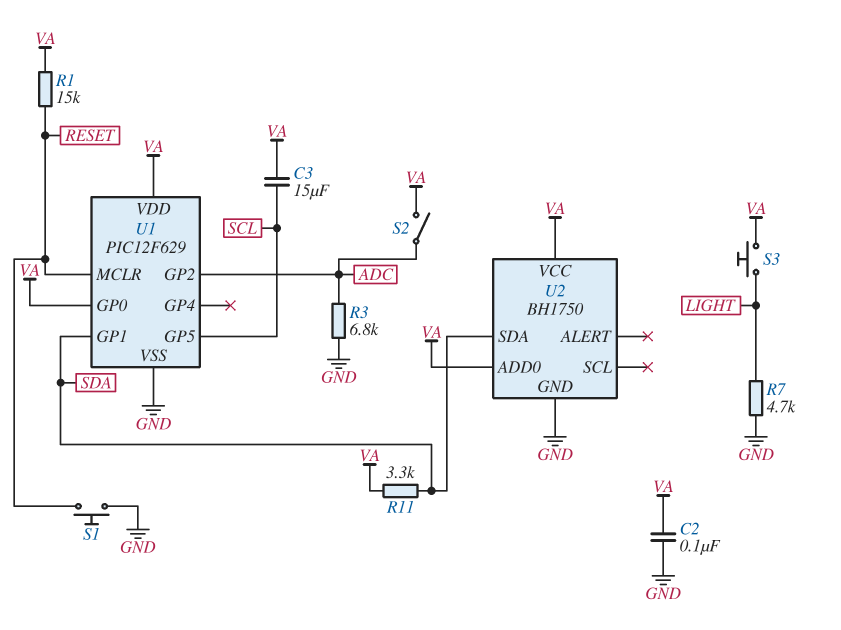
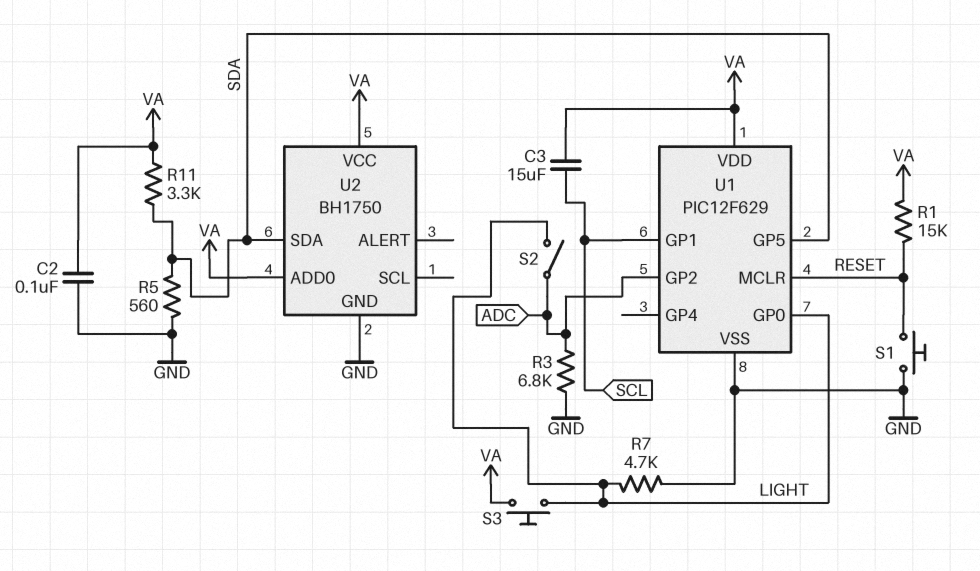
R5: none -> 560 (GND, SDA)
S2: switch (ADC, VA) -> switch (ADC, LIGHT)
U1 pin GP0: VA -> LIGHT
U1 pin GP1: SDA -> SCL
U1 pin GP5: SCL -> SDA

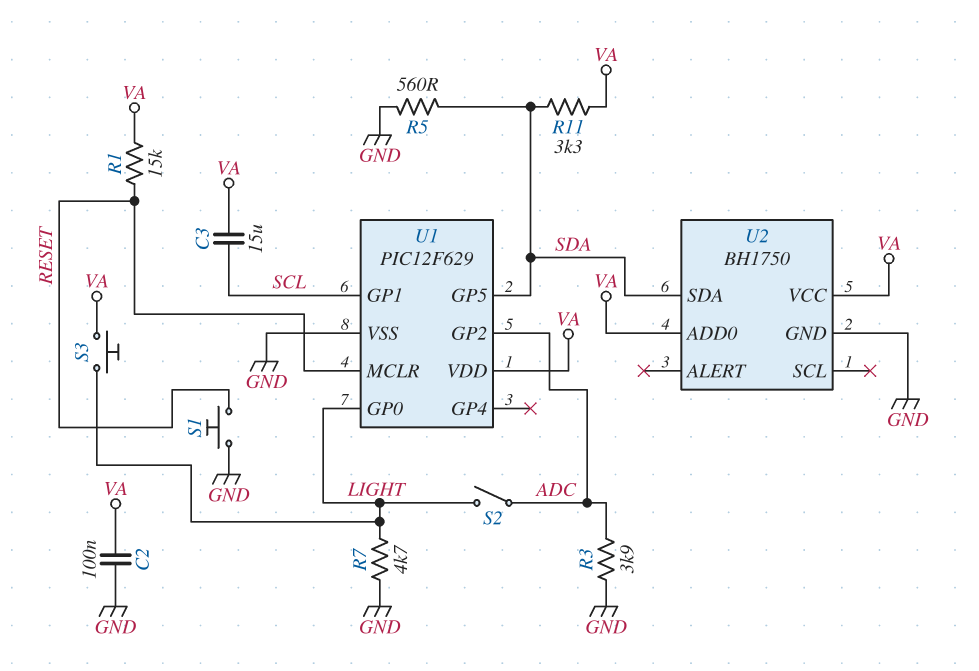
R3: 6.8k (ADC, GND) -> 3.9k (ADC, GND)

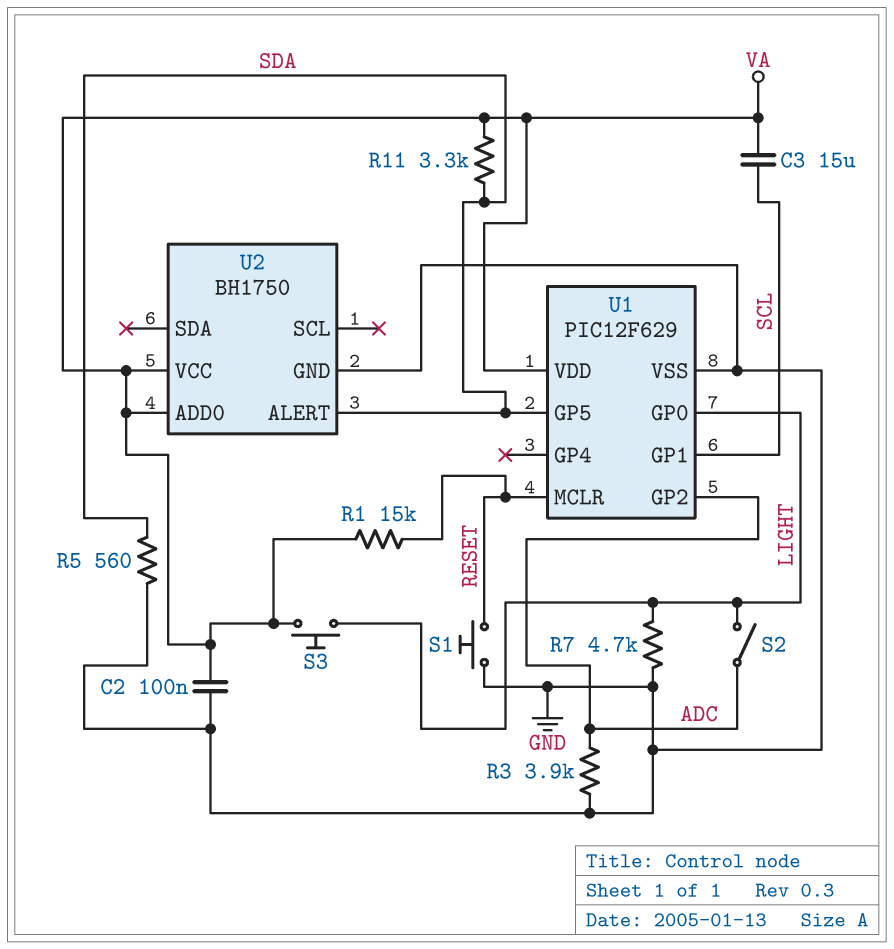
U2 pin ALERT: none -> SDA
U2 pin SDA: SDA -> none

